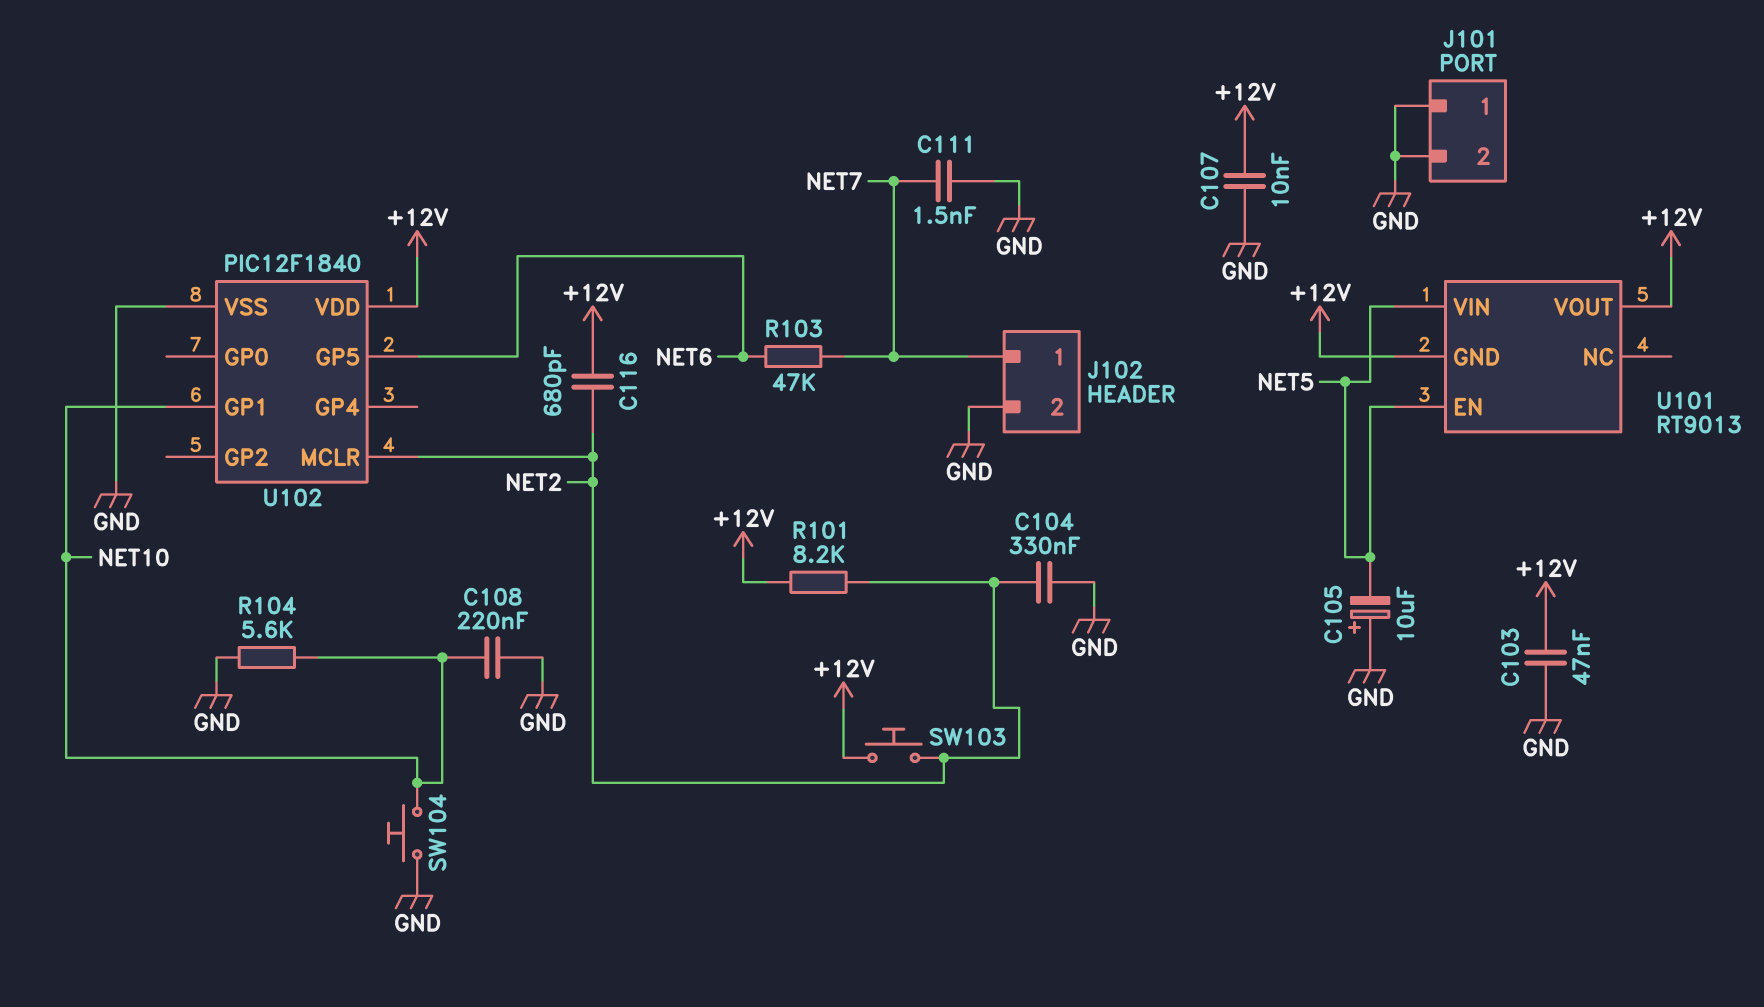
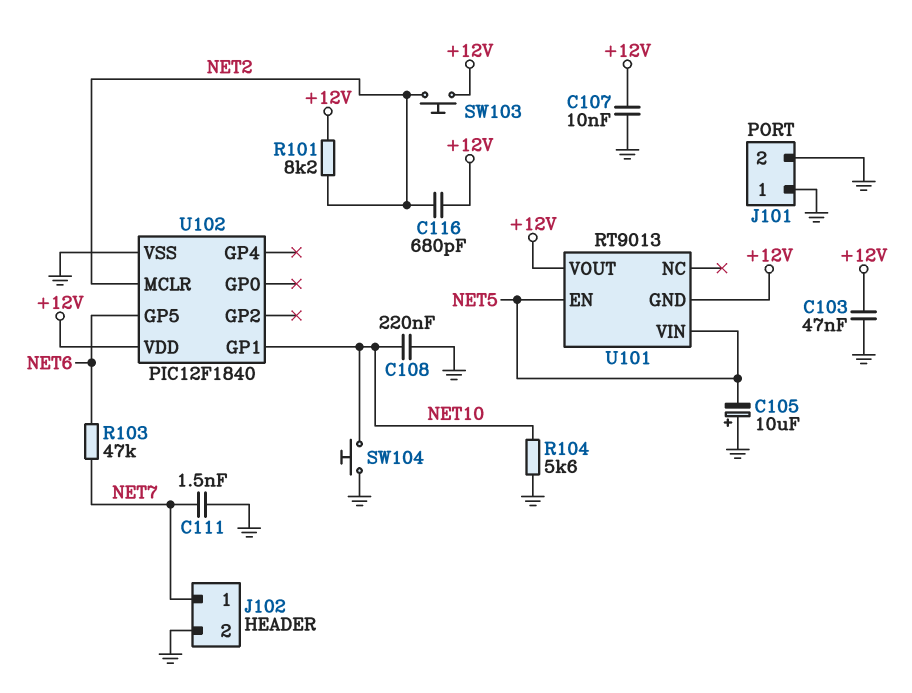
C104: 330nF (GND, NET2) -> none

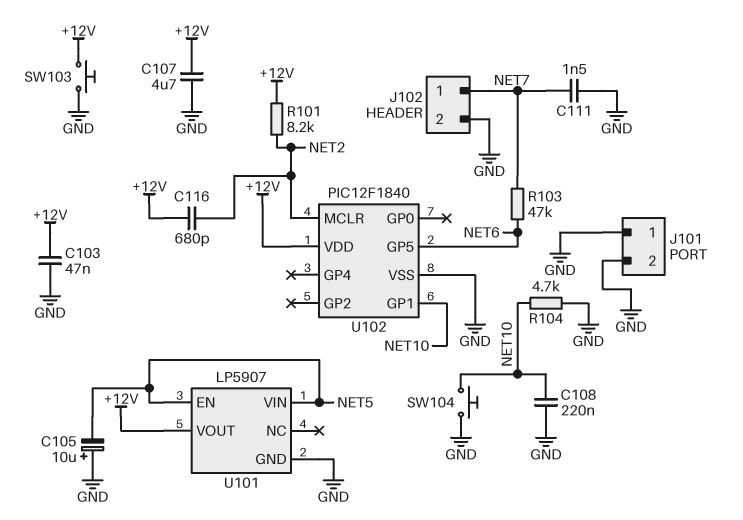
C107: 10nF (+12V, GND) -> 4.7uF (+12V, GND)
R104: 5.6k (GND, NET10) -> 4.7k (GND, NET10)
SW103: button (+12V, NET2) -> button (+12V, GND)
U101: RT9013 -> LP5907
U101 pin GND: +12V -> GND

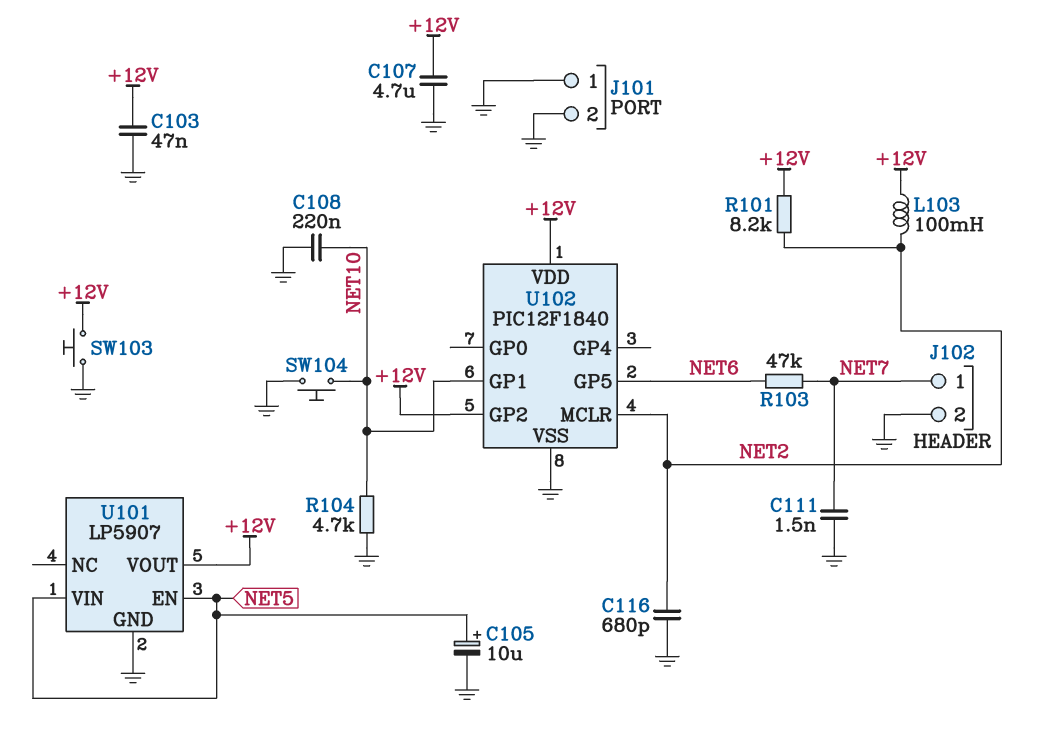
C105: 10uF (plus GND, minus NET5) -> 10uF (plus NET5, minus GND)
C116: 680pF (+12V, NET2) -> 680pF (GND, NET2)
L103: none -> 100mH (+12V, NET2)
U102 pin GP2: none -> +12V

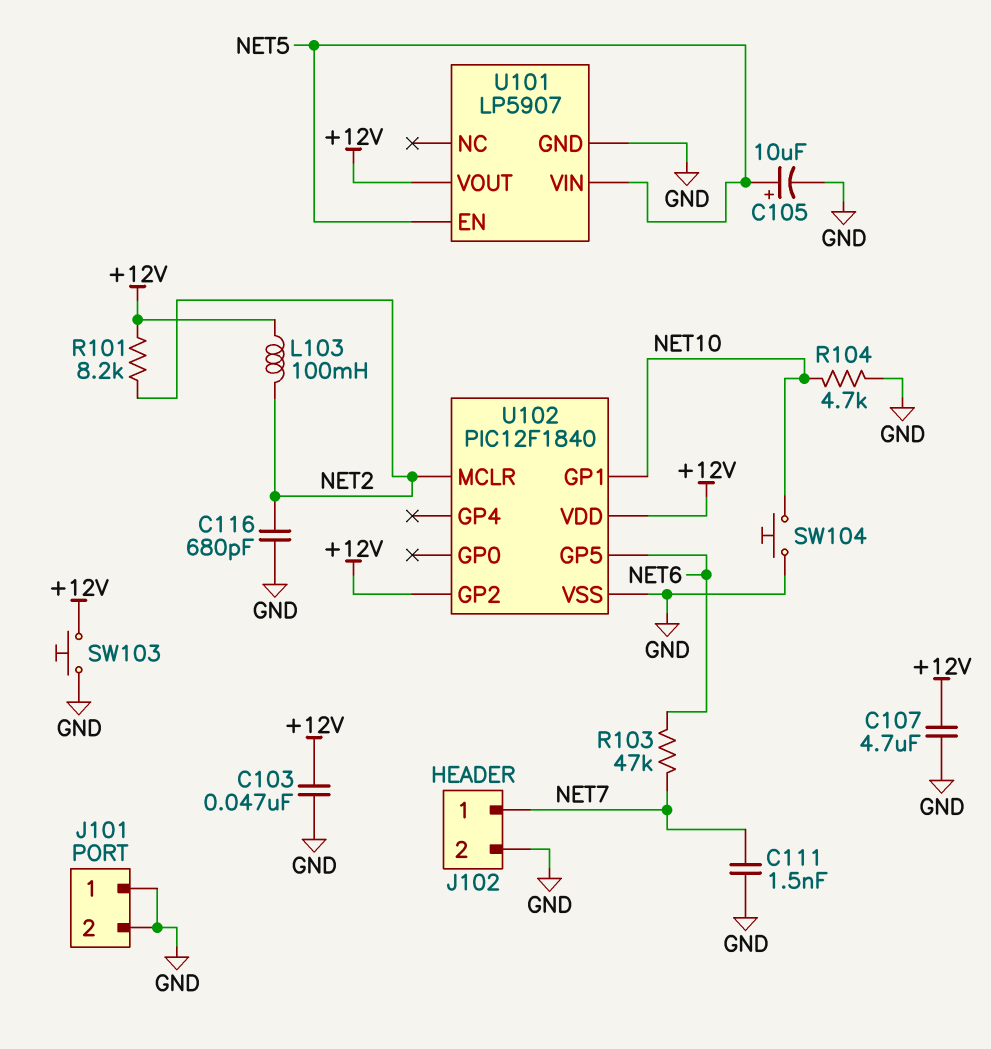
C108: 220nF (GND, NET10) -> none

